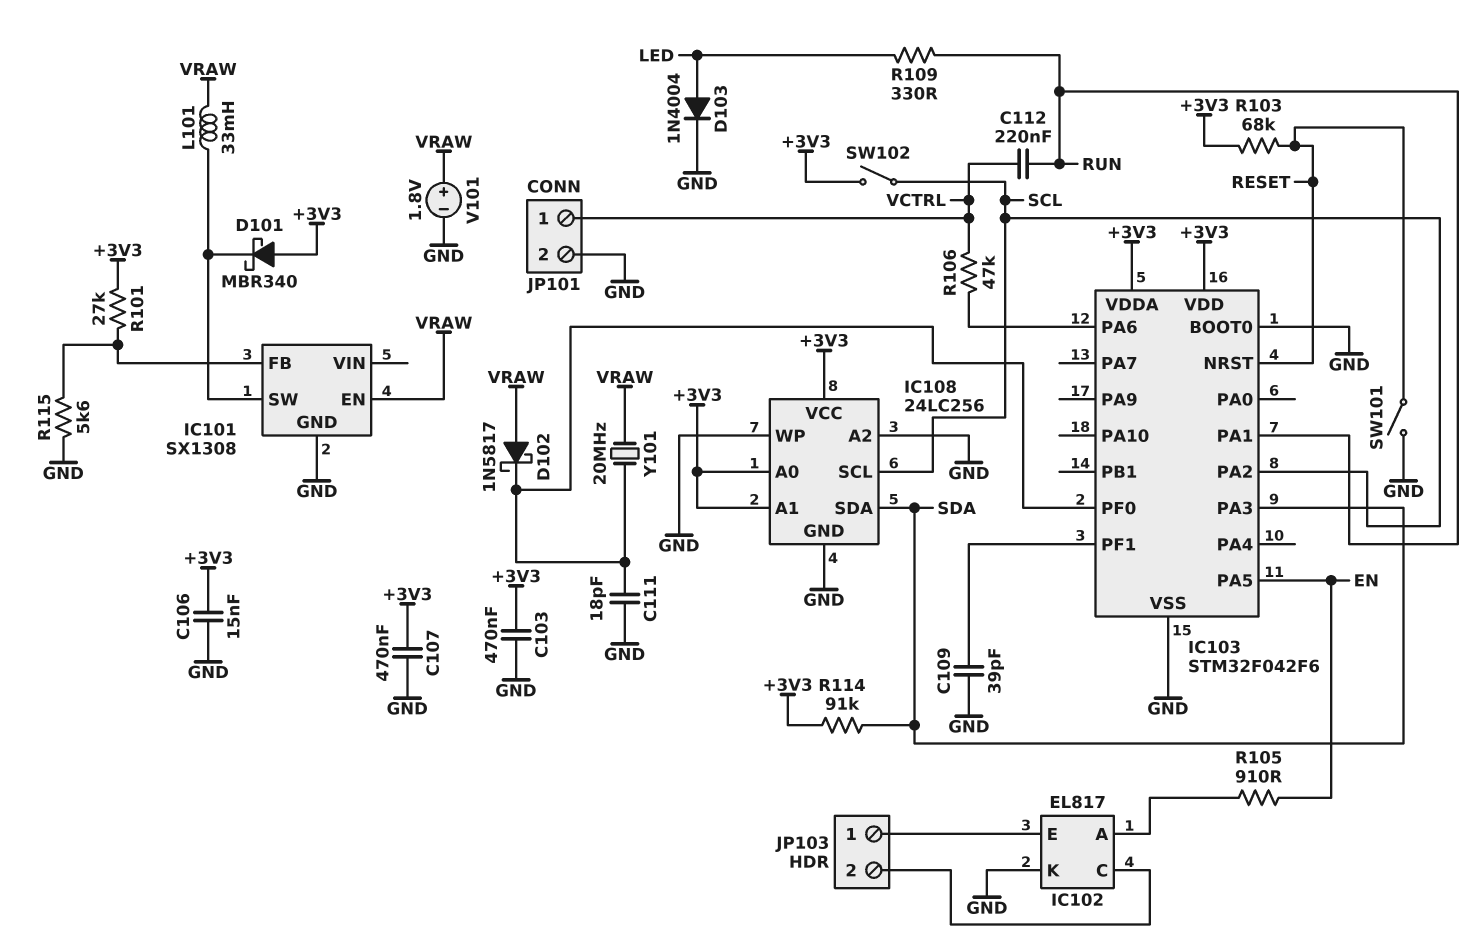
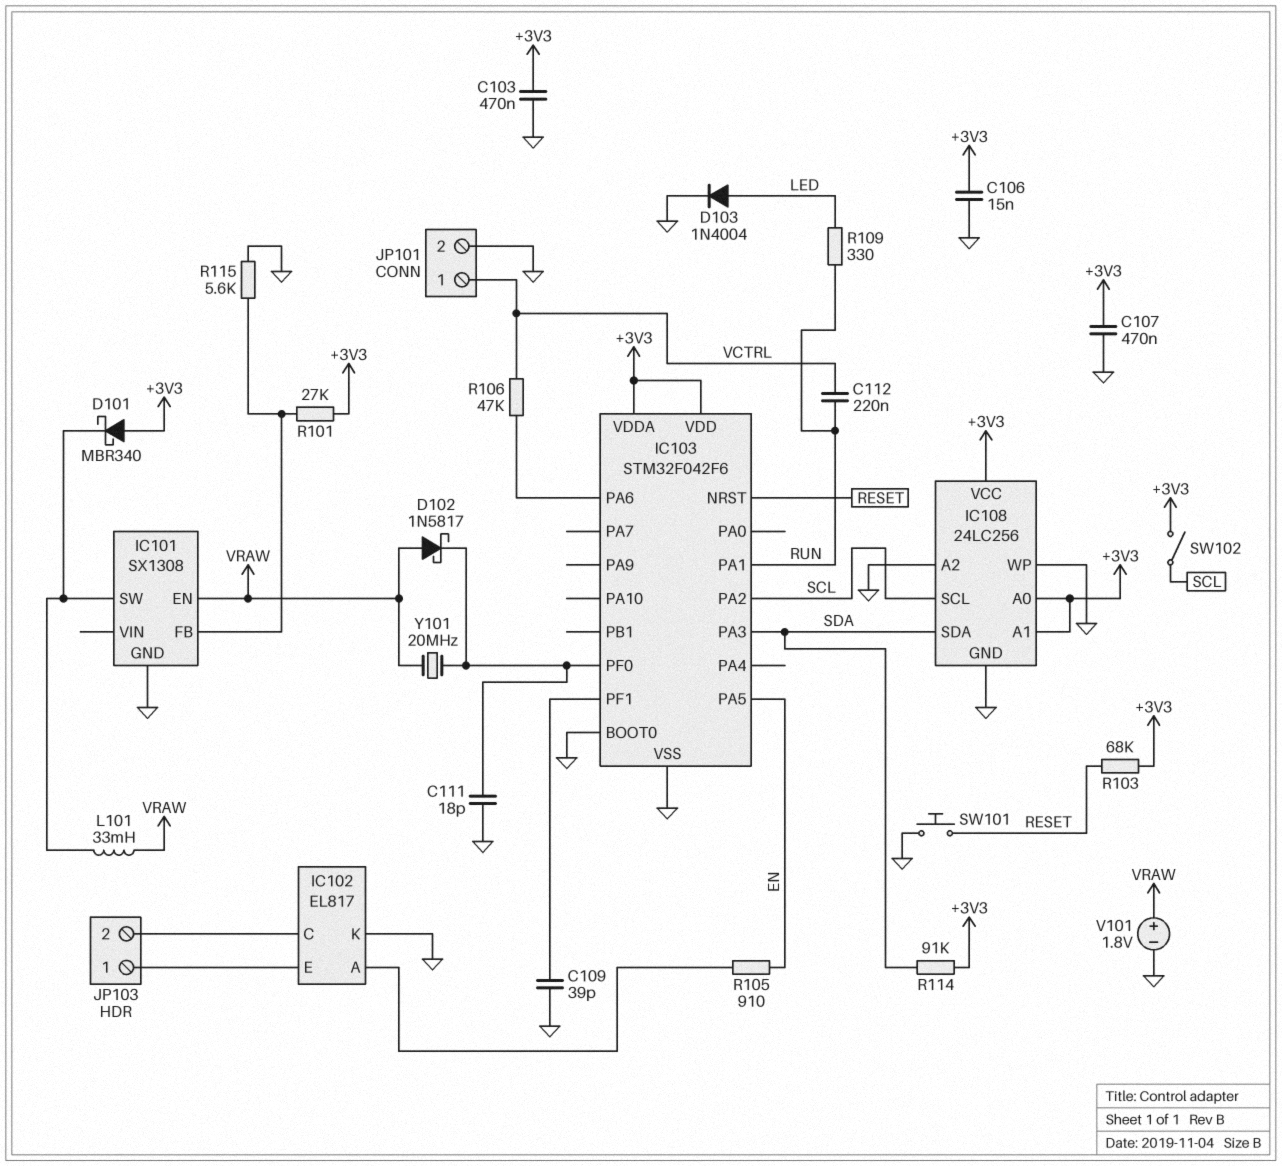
SW101: switch (GND, RESET) -> button (GND, RESET)

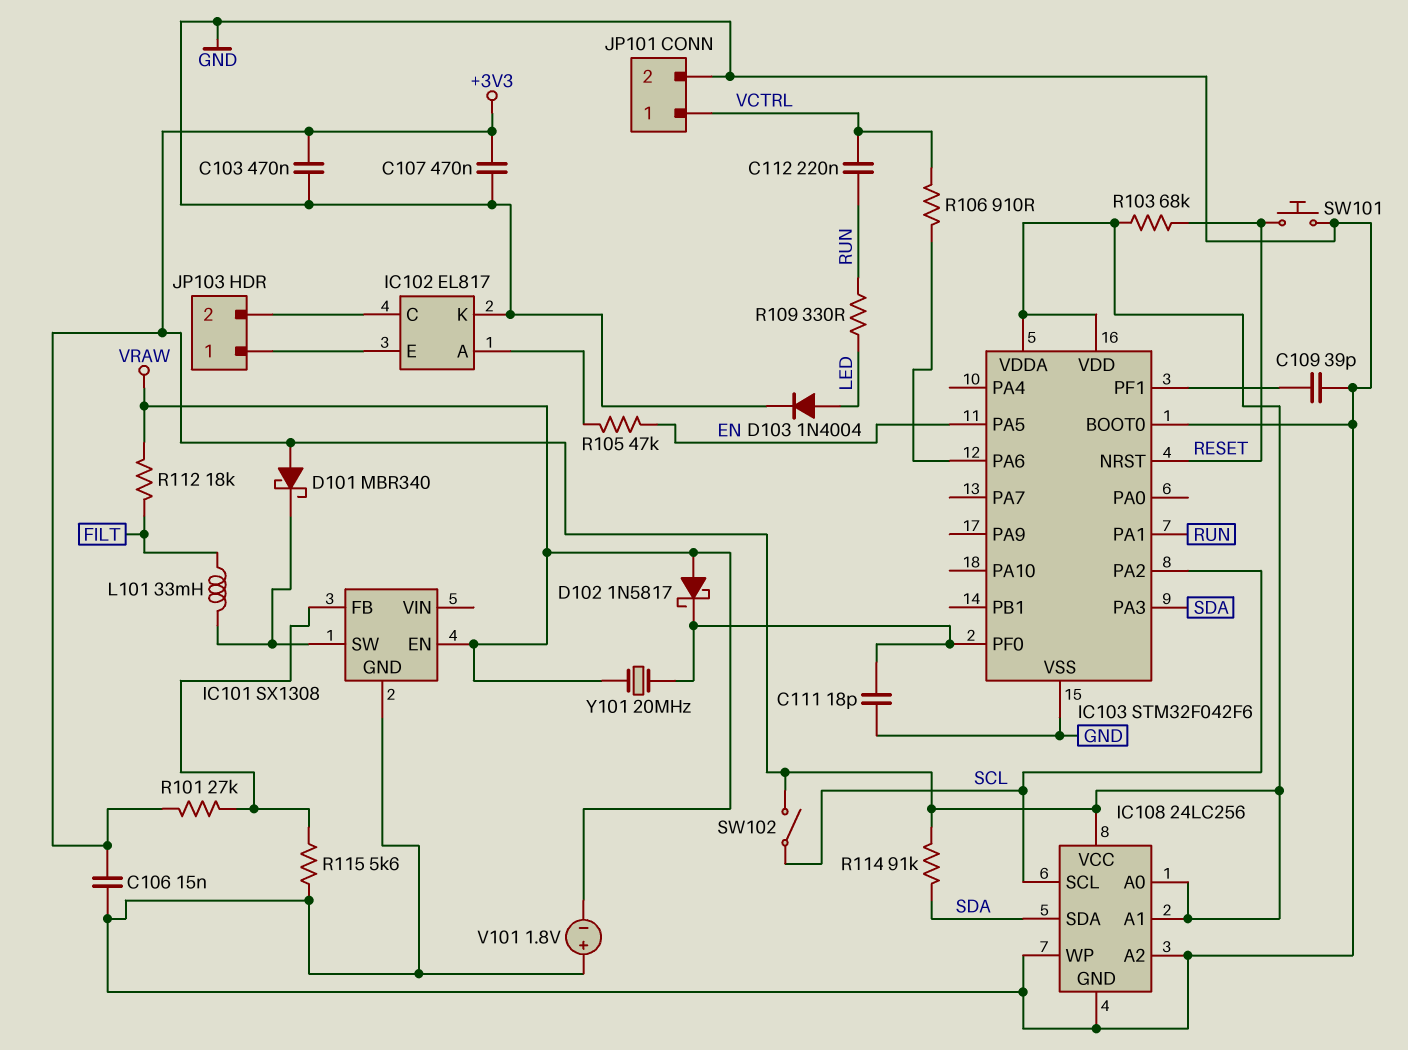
L101: 33mH (IC101/SW, VRAW) -> 33mH (FILT, IC101/SW)
R105: 910 (EN, IC102/A) -> 47k (EN, IC102/A)
R106: 47k (IC103/PA6, VCTRL) -> 910 (IC103/PA6, VCTRL)
R112: none -> 18k (FILT, VRAW)
V101: 1.8V (plus VRAW, minus GND) -> 1.8V (plus GND, minus VRAW)

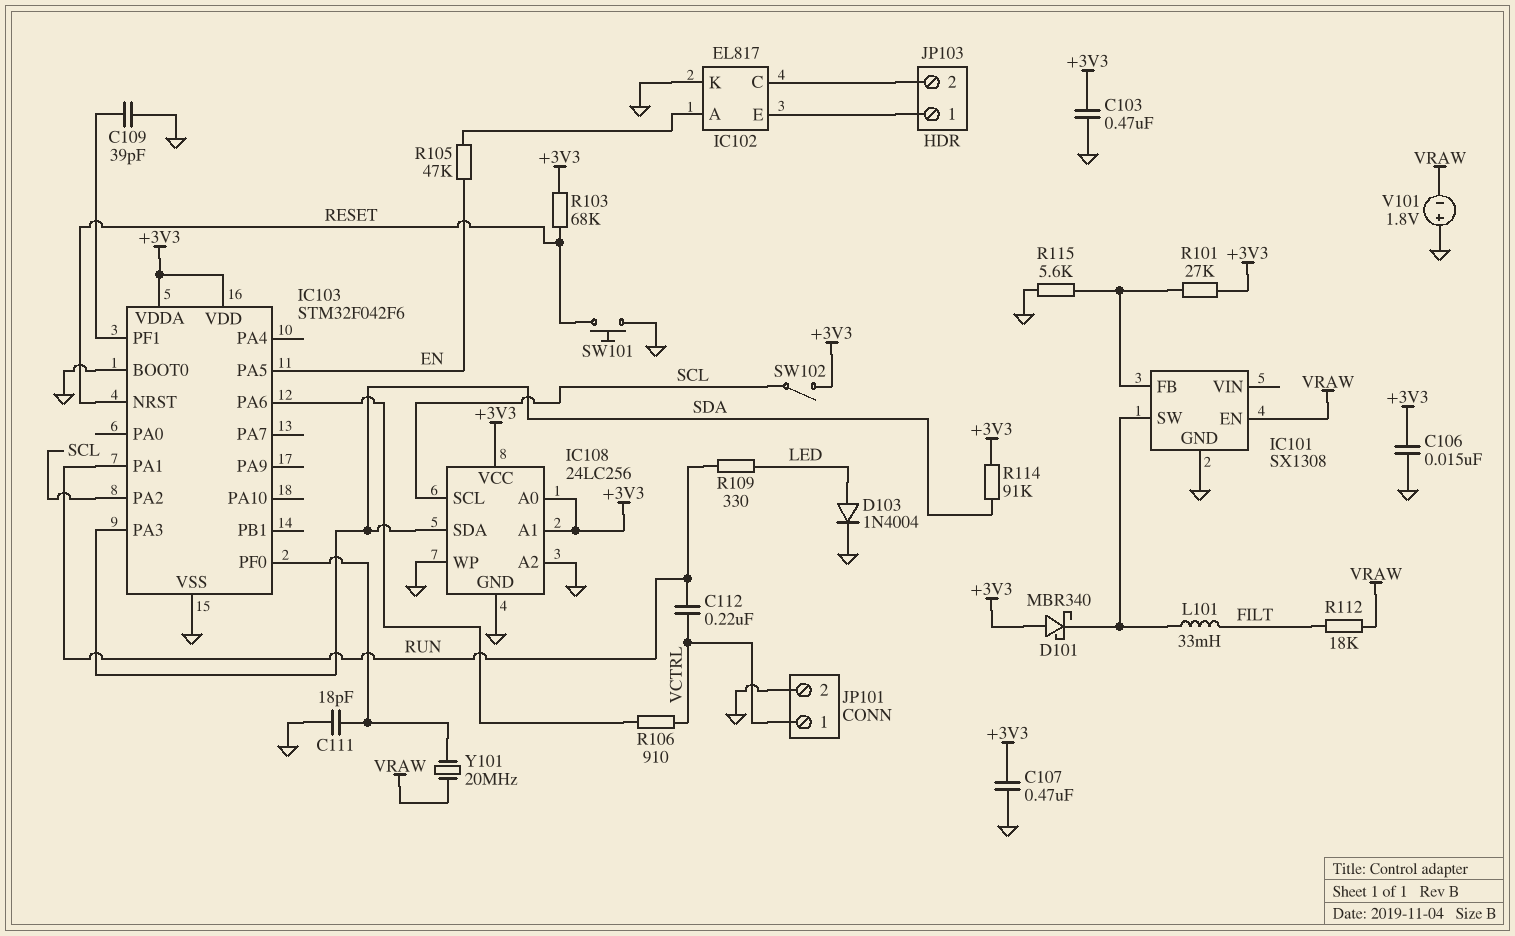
D102: schottky 1N5817 (A VRAW, K IC103/PF0) -> none

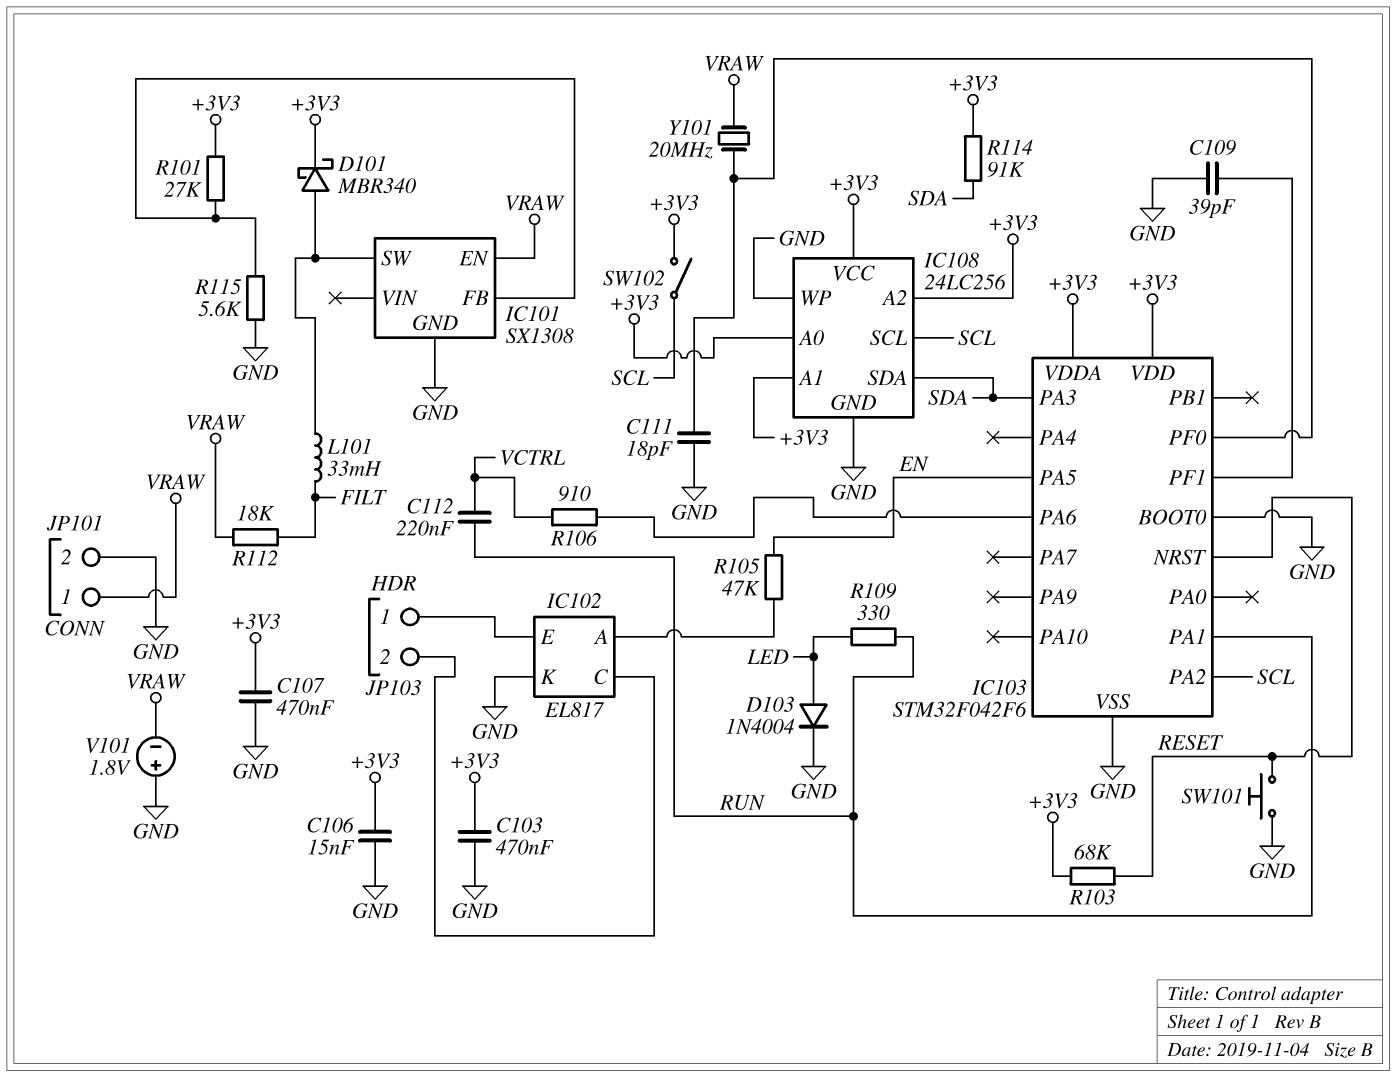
D101: schottky MBR340 (A +3V3, K IC101/SW) -> schottky MBR340 (A IC101/SW, K +3V3)
IC108 pin A2: GND -> +3V3
JP101 pin 1: VCTRL -> VRAW

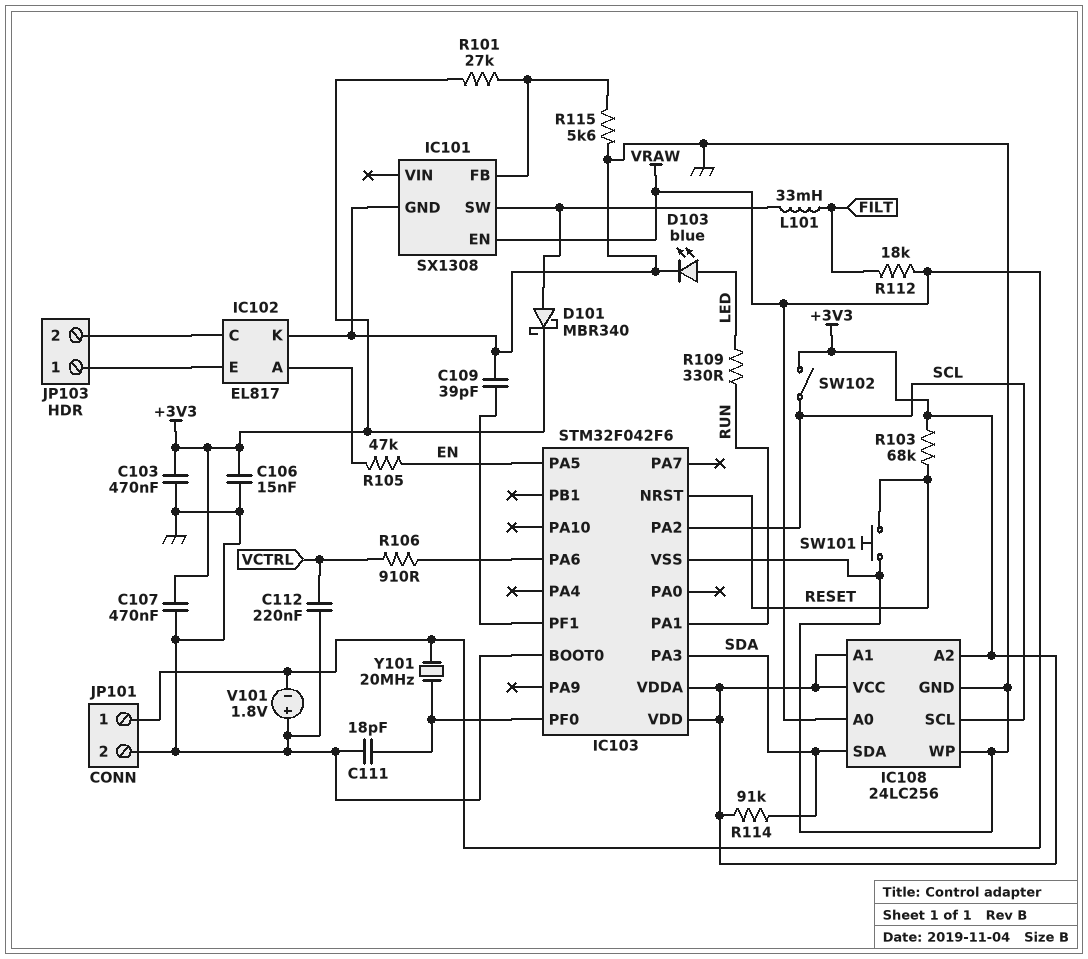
C112: 220nF (RUN, VCTRL) -> 220nF (GND, VCTRL)
D103: diode 1N4004 (A LED, K GND) -> LED blue (A LED, K GND)
IC108 pin A0: +3V3 -> VRAW

